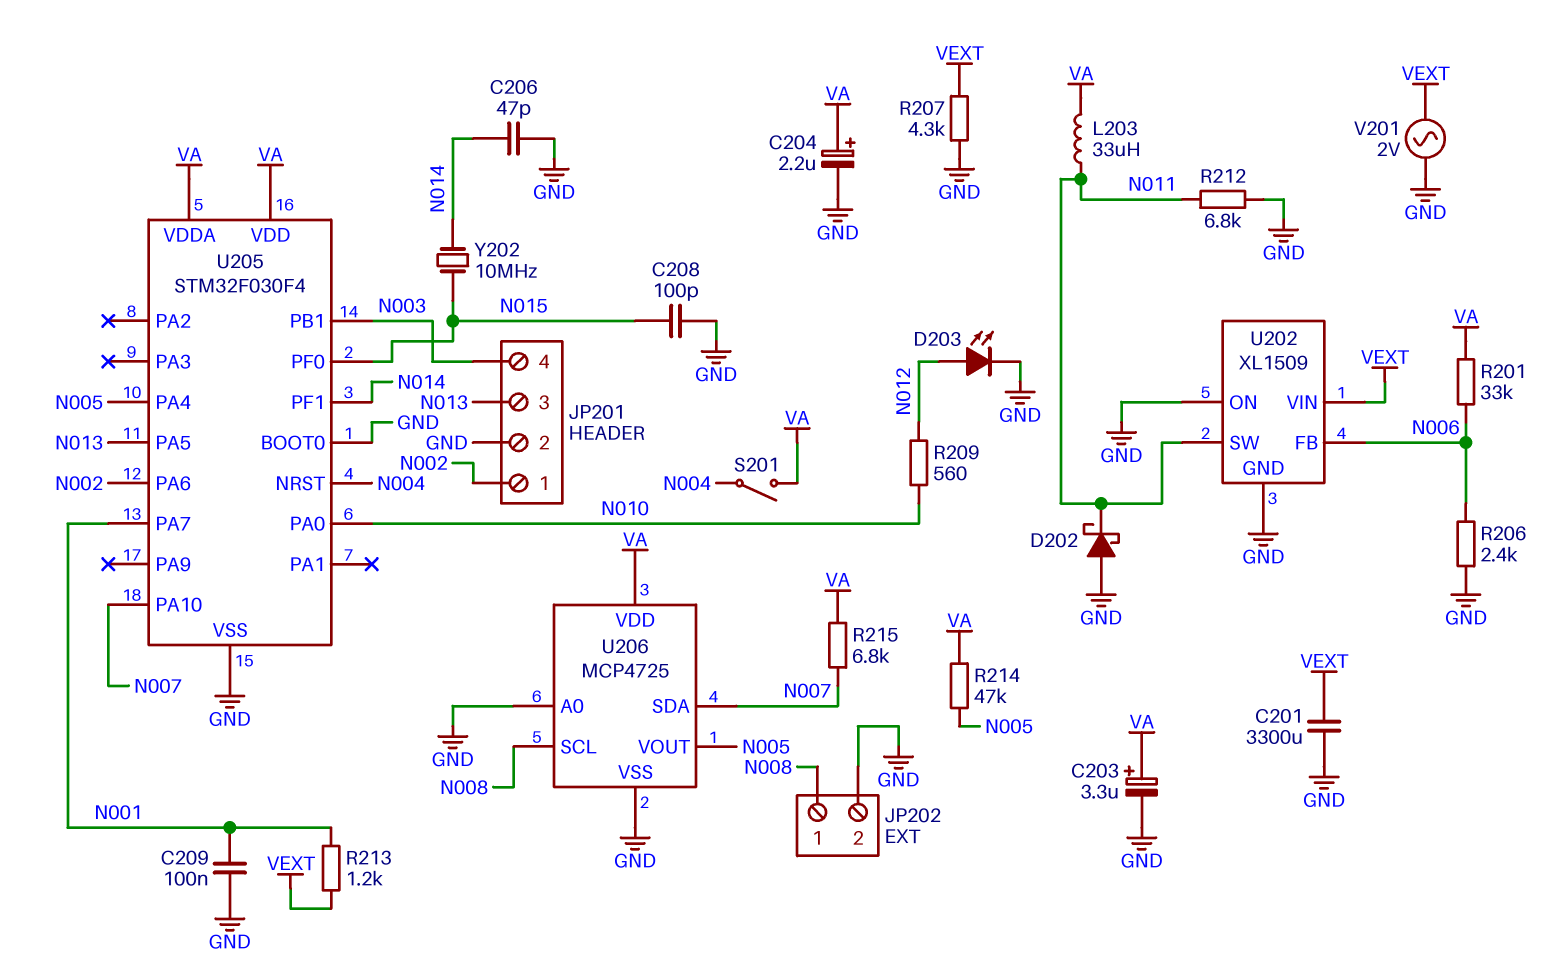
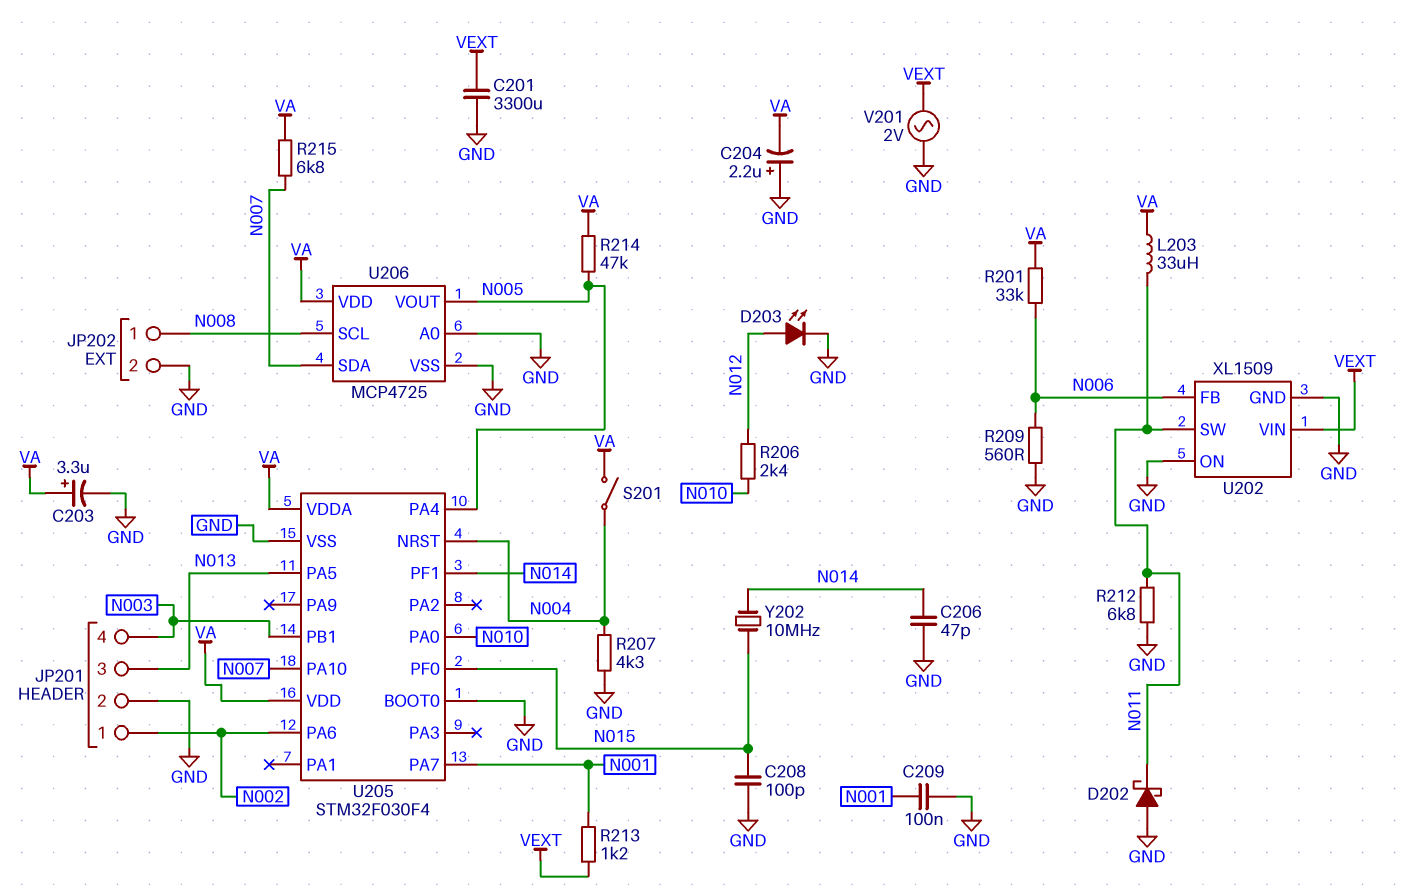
C204: 2.2uF (plus VA, minus GND) -> 2.2uF (plus GND, minus VA)
R206: 2.4k (GND, N006) -> 2.4k (N010, N012)
R207: 4.3k (GND, VEXT) -> 4.3k (GND, N004)
R209: 560 (N010, N012) -> 560 (GND, N006)

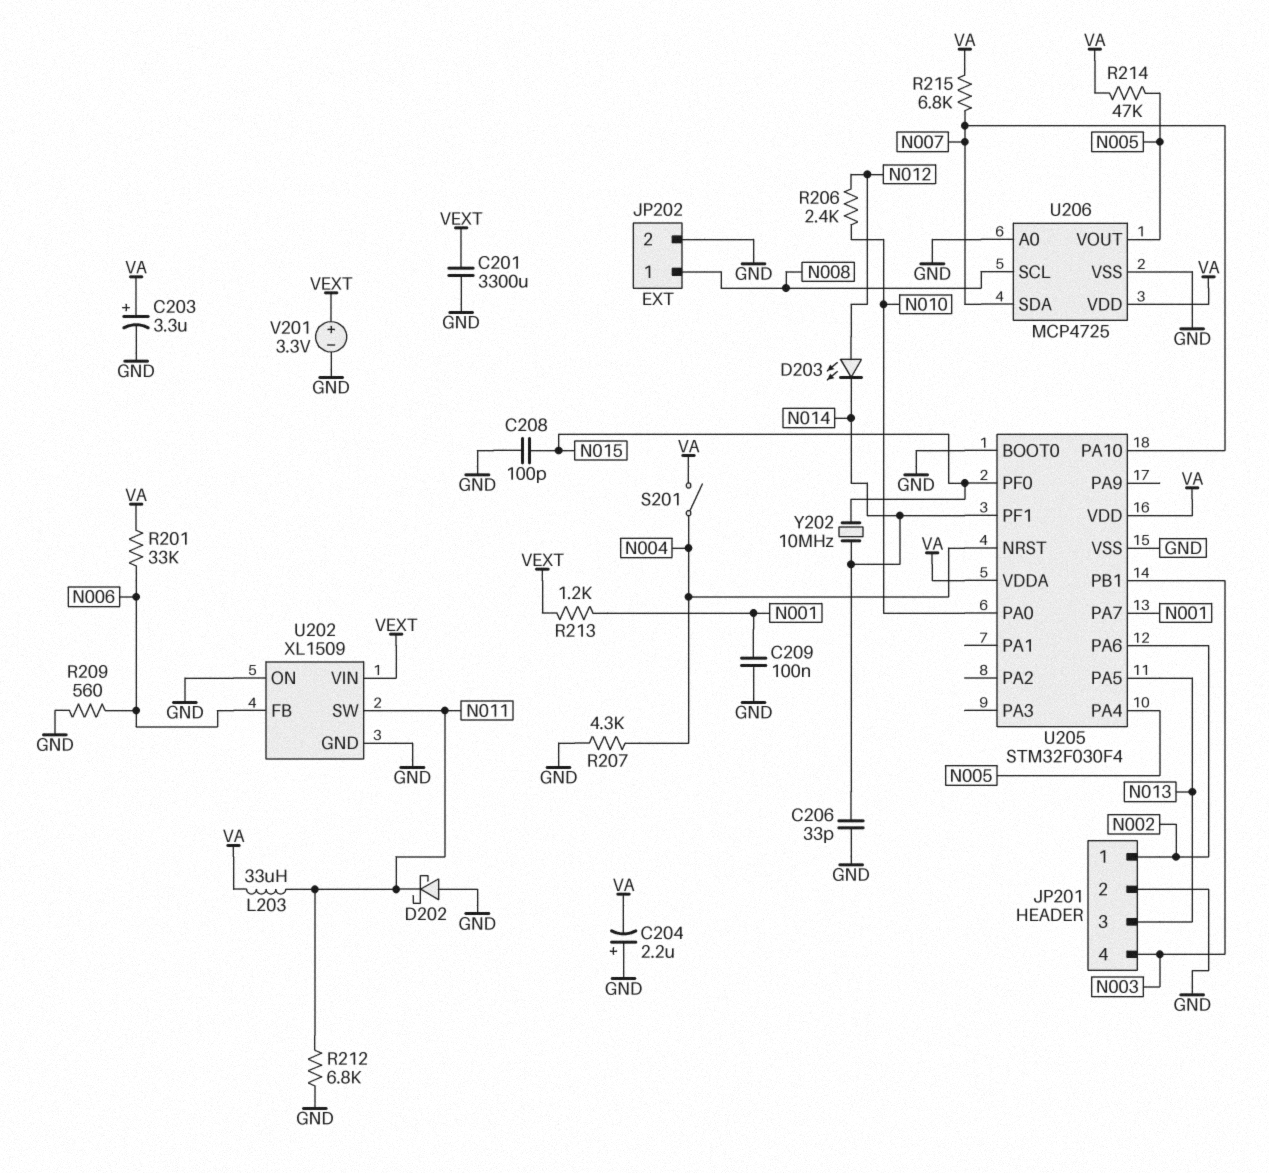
C206: 47pF (GND, N014) -> 33pF (GND, N014)
D203: LED (A N012, K GND) -> LED (A N012, K N014)
V201: AC 2V (GND, VEXT) -> 3.3V (plus VEXT, minus GND)

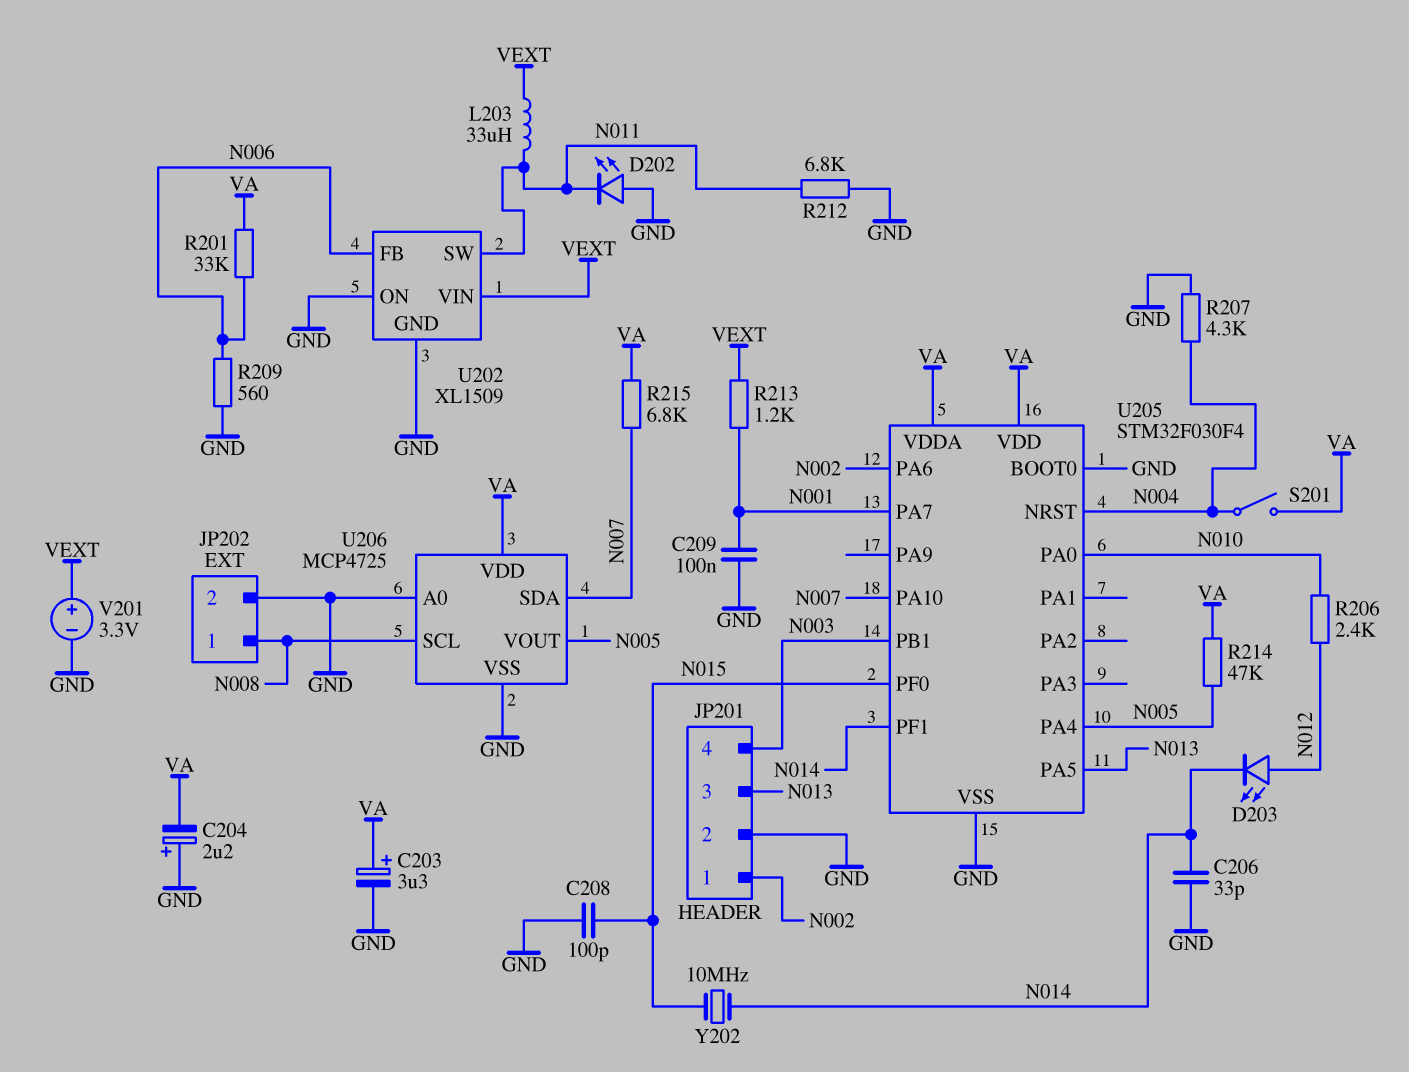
C201: 3300uF (GND, VEXT) -> none
D202: schottky (A GND, K N011) -> LED (A GND, K N011)
L203: 33uH (N011, VA) -> 33uH (N011, VEXT)

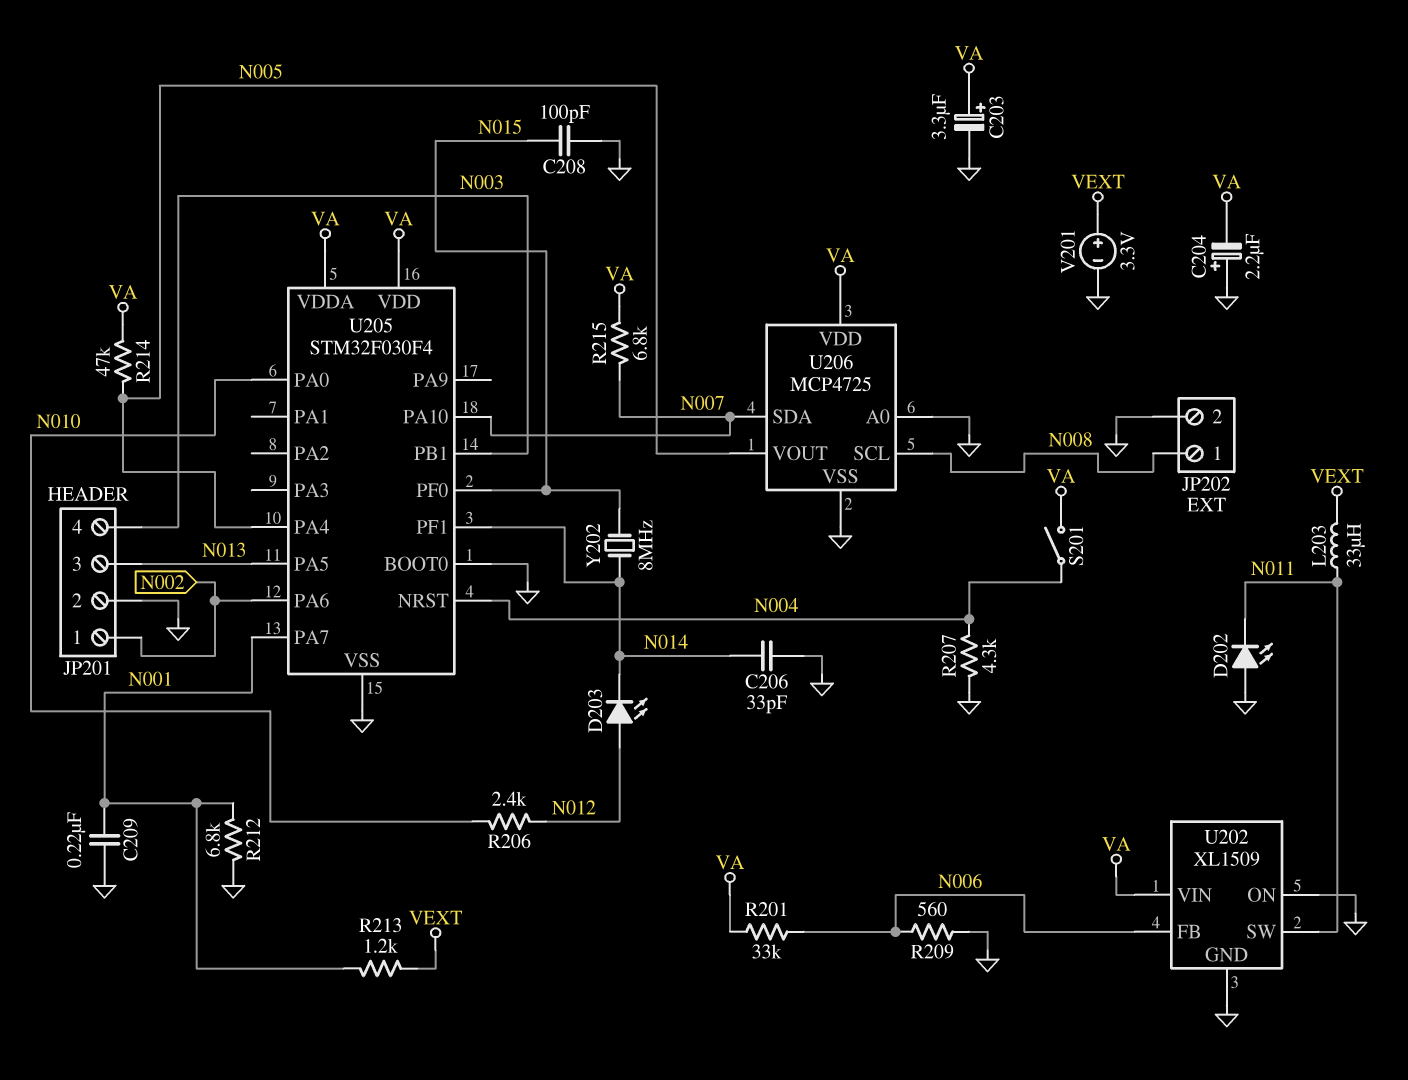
C209: 100nF (GND, N001) -> 220nF (GND, N001)
R212: 6.8k (GND, N011) -> 6.8k (GND, N001)
U202 pin VIN: VEXT -> VA
Y202: 10MHz (N014, N015) -> 8MHz (N014, N015)

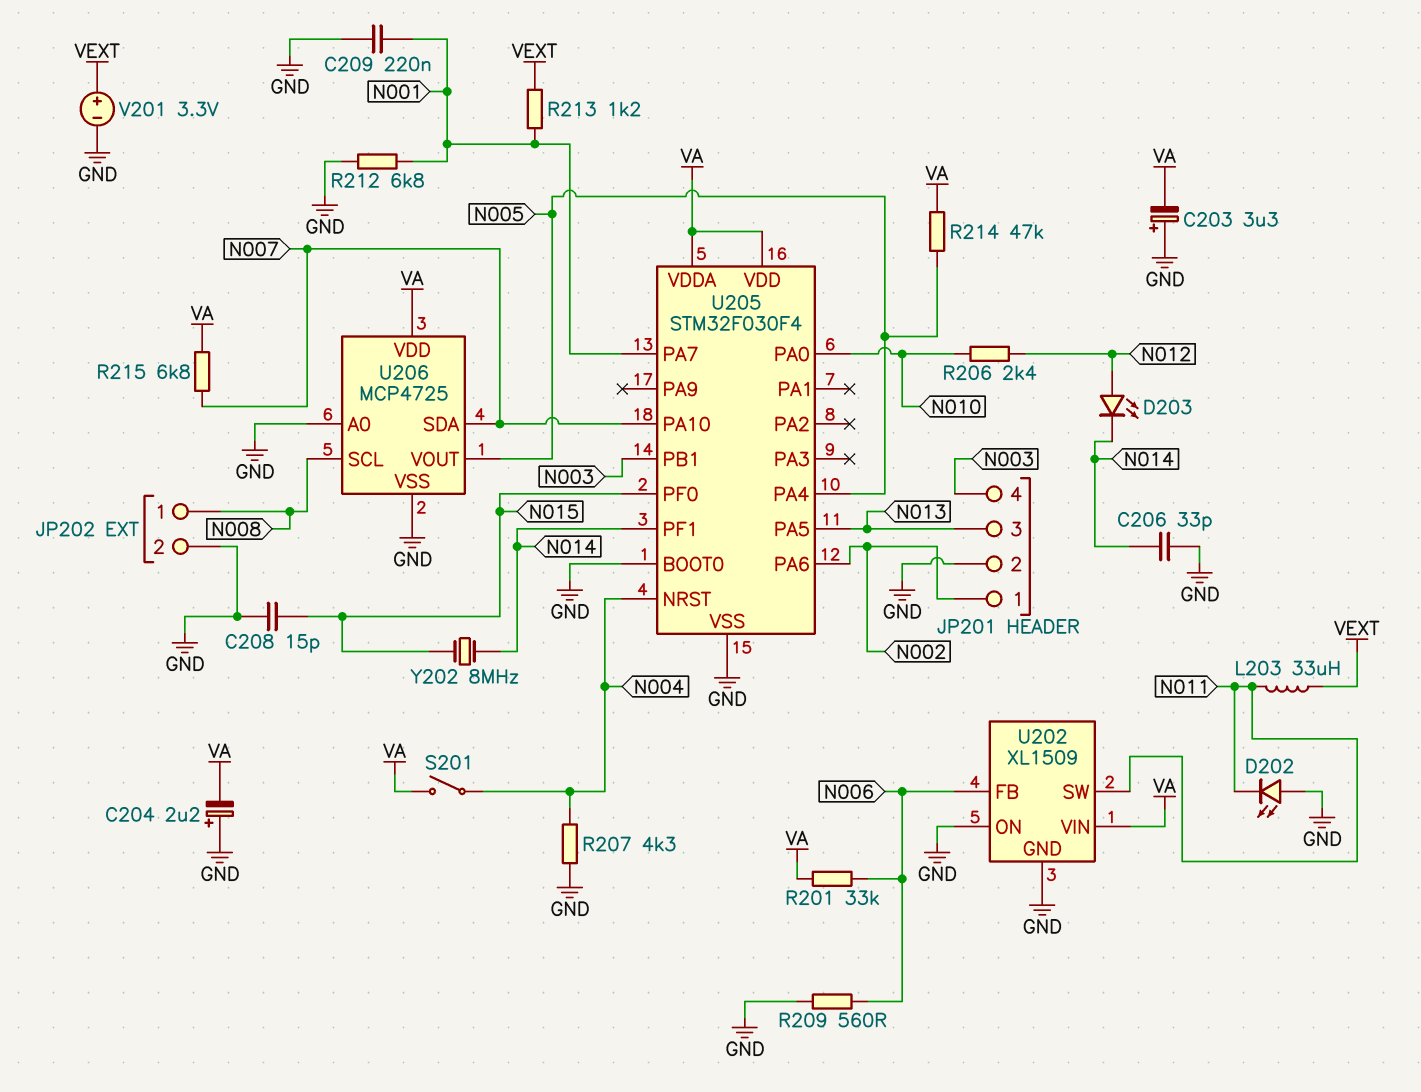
C203: 3.3uF (plus VA, minus GND) -> 3.3uF (plus GND, minus VA)
C208: 100pF (GND, N015) -> 15pF (GND, N015)

